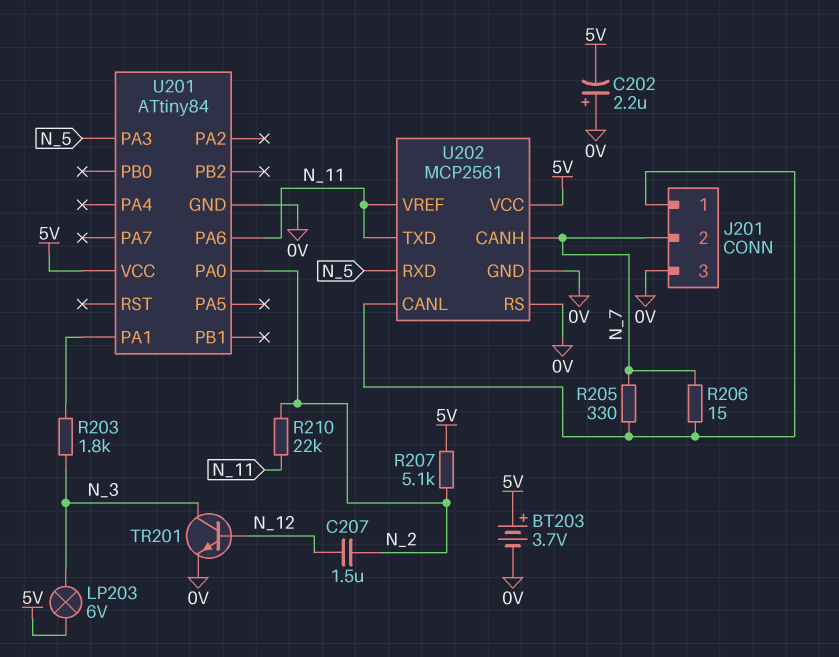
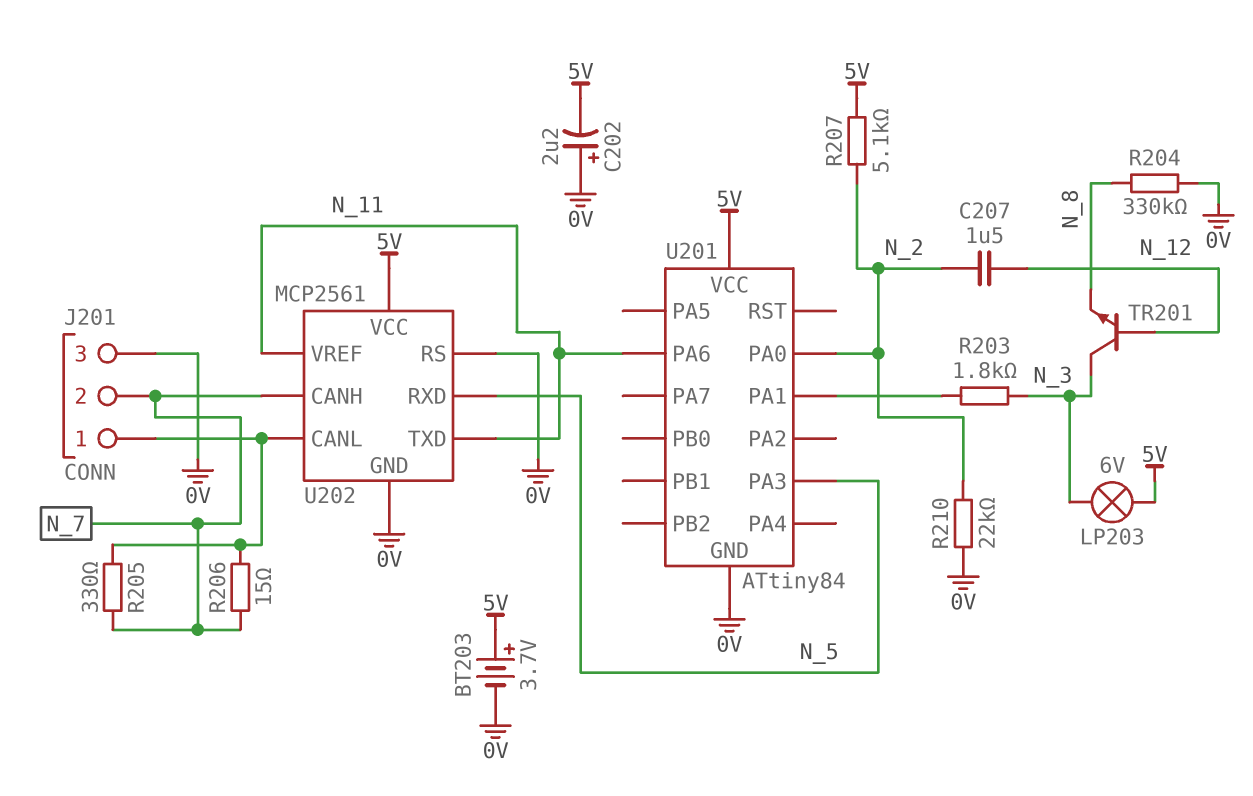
R204: none -> 330k (0V, N_8)
R210: 22k (N_2, N_11) -> 22k (0V, N_2)
TR201: NPN (B N_12, C N_3, E 0V) -> NPN (B N_12, C N_3, E N_8)

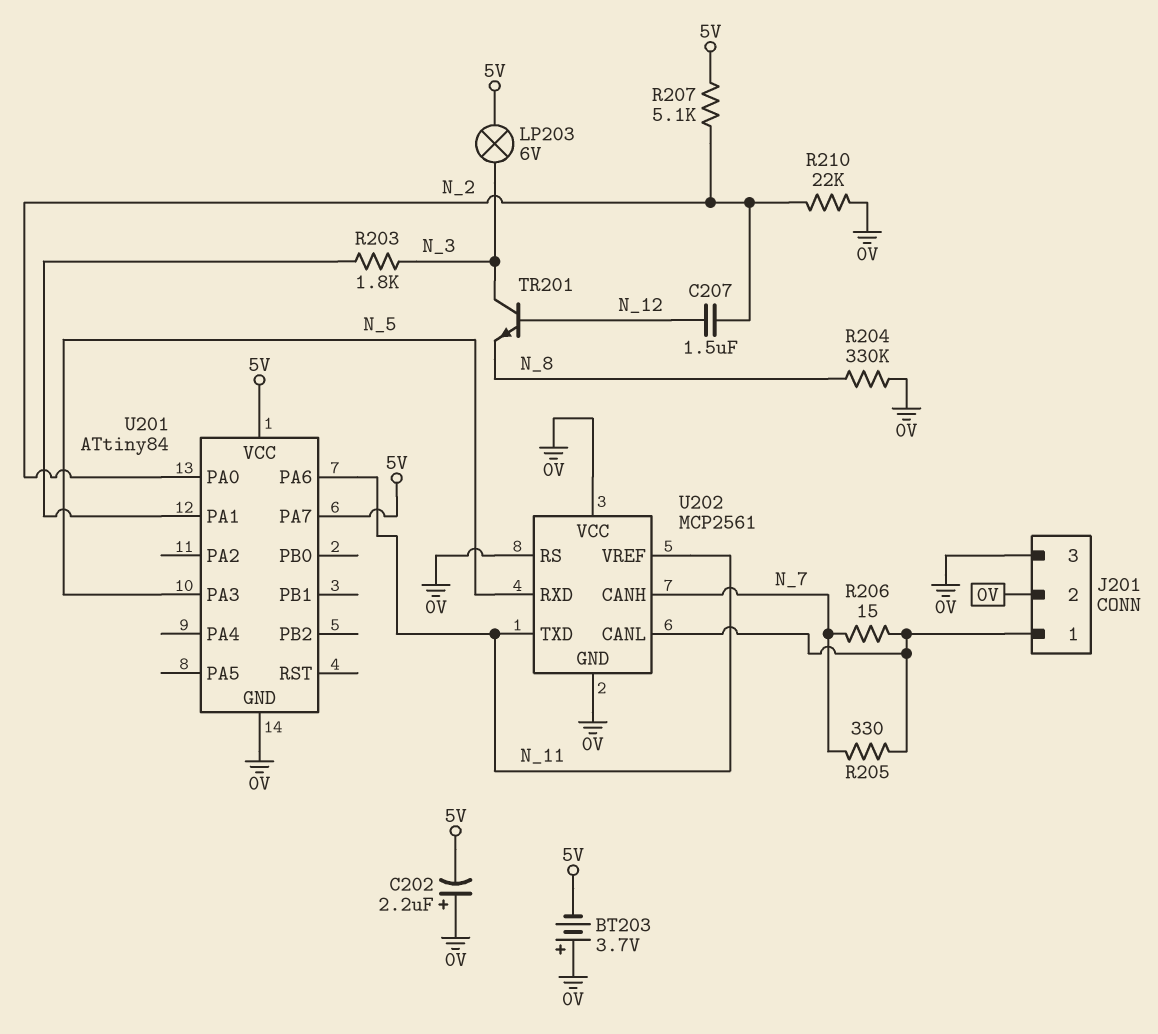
BT203: 3.7V (plus 5V, minus 0V) -> 3.7V (plus 0V, minus 5V)
J201 pin 2: N_7 -> 0V
U201 pin PA7: none -> 5V
U202 pin VCC: 5V -> 0V

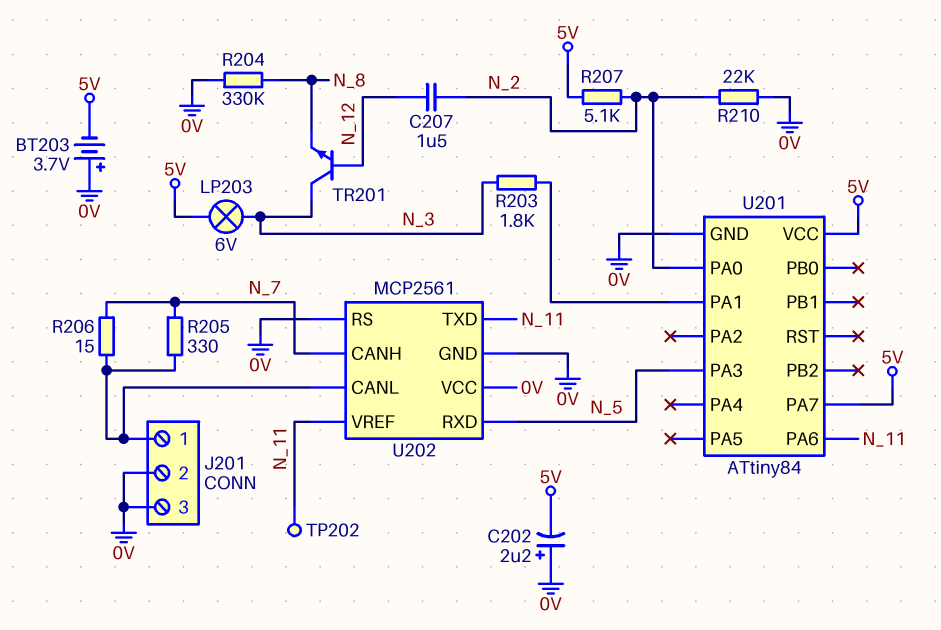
TP202: none -> test point (N_11)

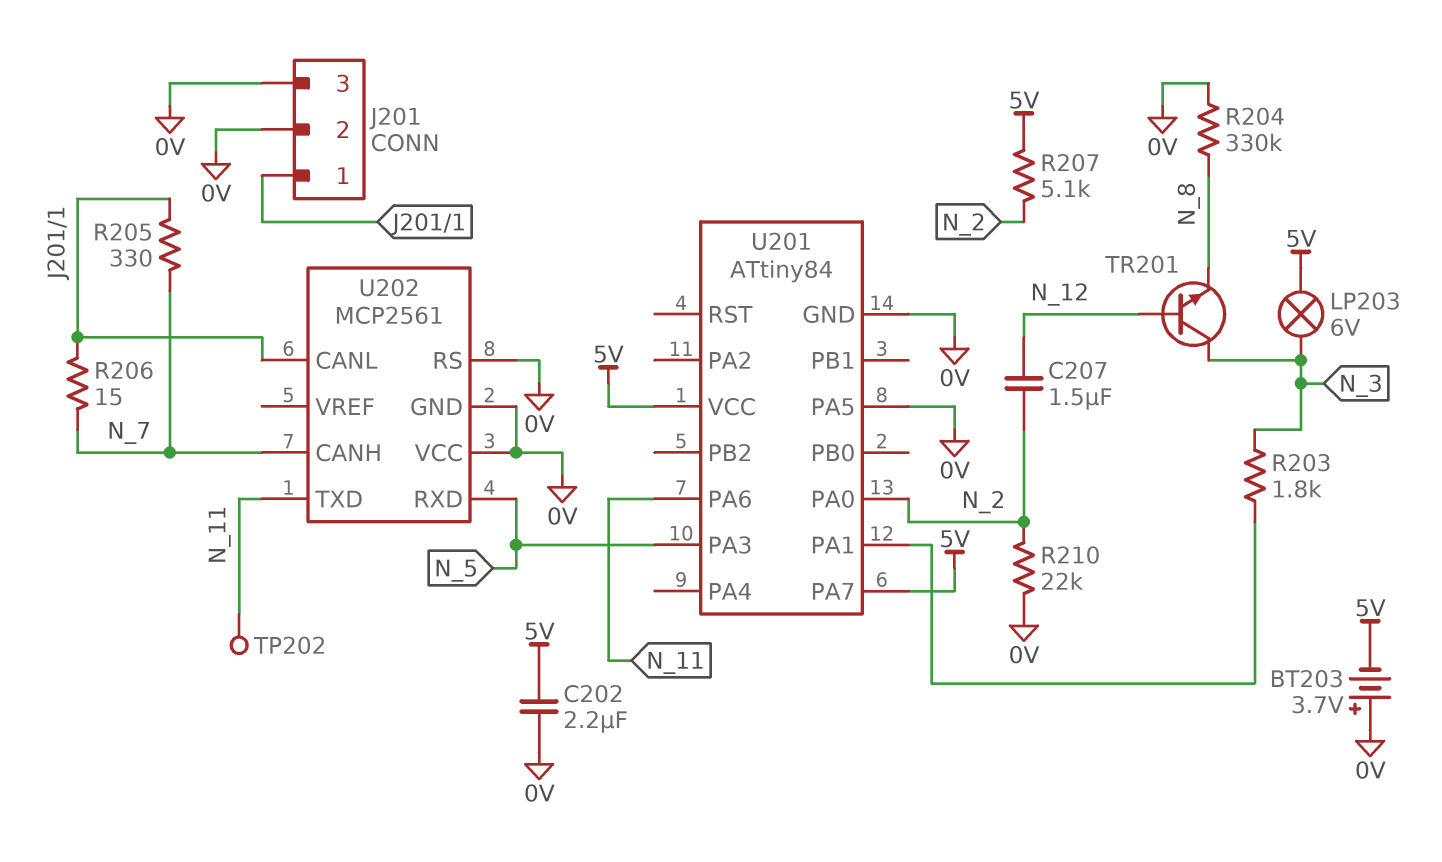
C202: 2.2uF (plus 0V, minus 5V) -> 2.2uF (0V, 5V)
U201 pin PA5: none -> 0V
U202 pin VREF: N_11 -> none

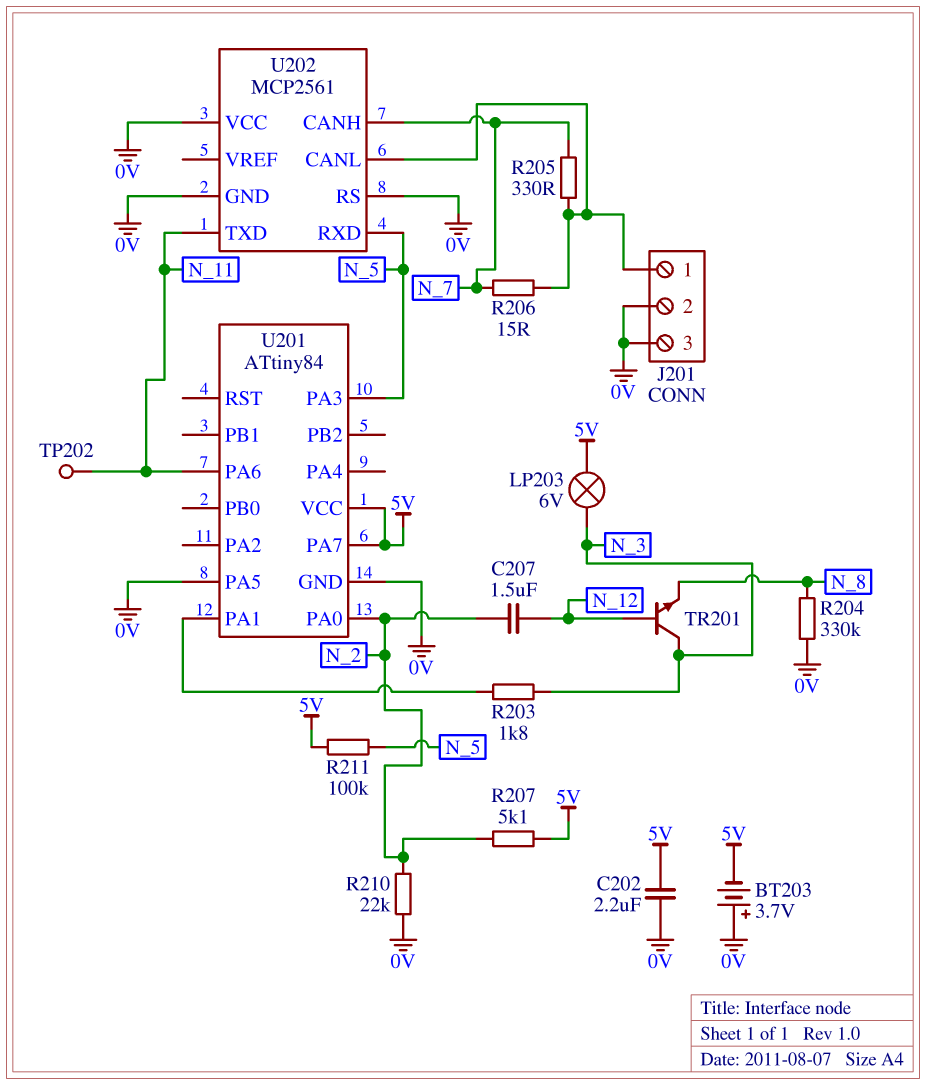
R211: none -> 100k (5V, N_5)

